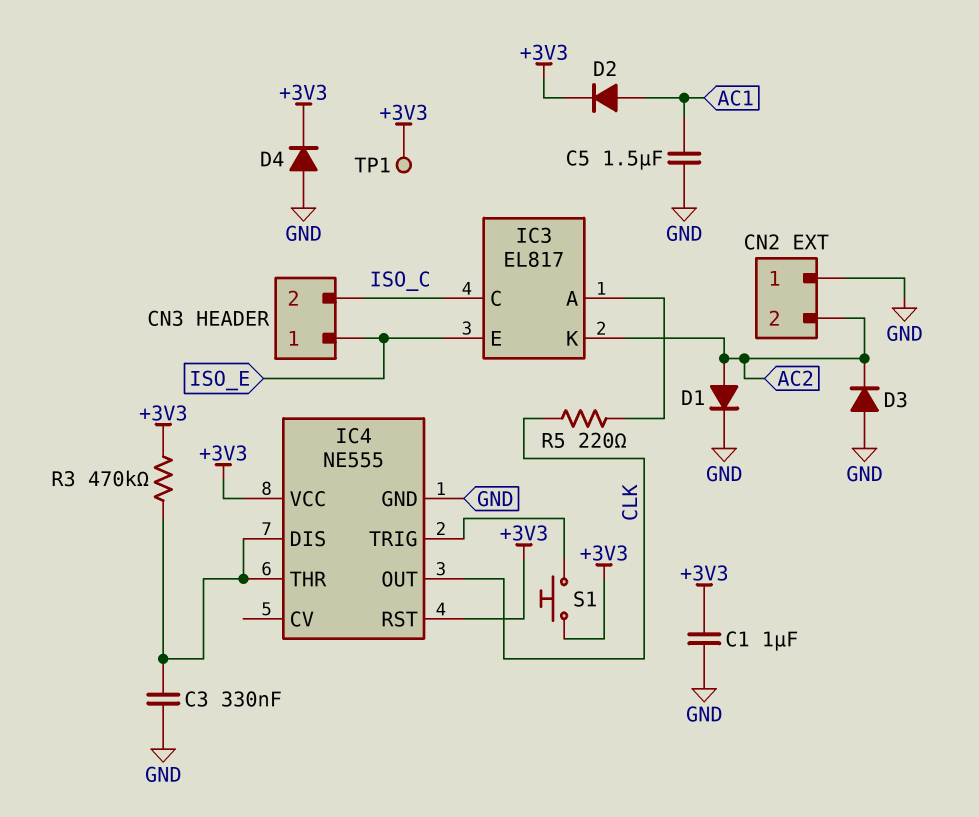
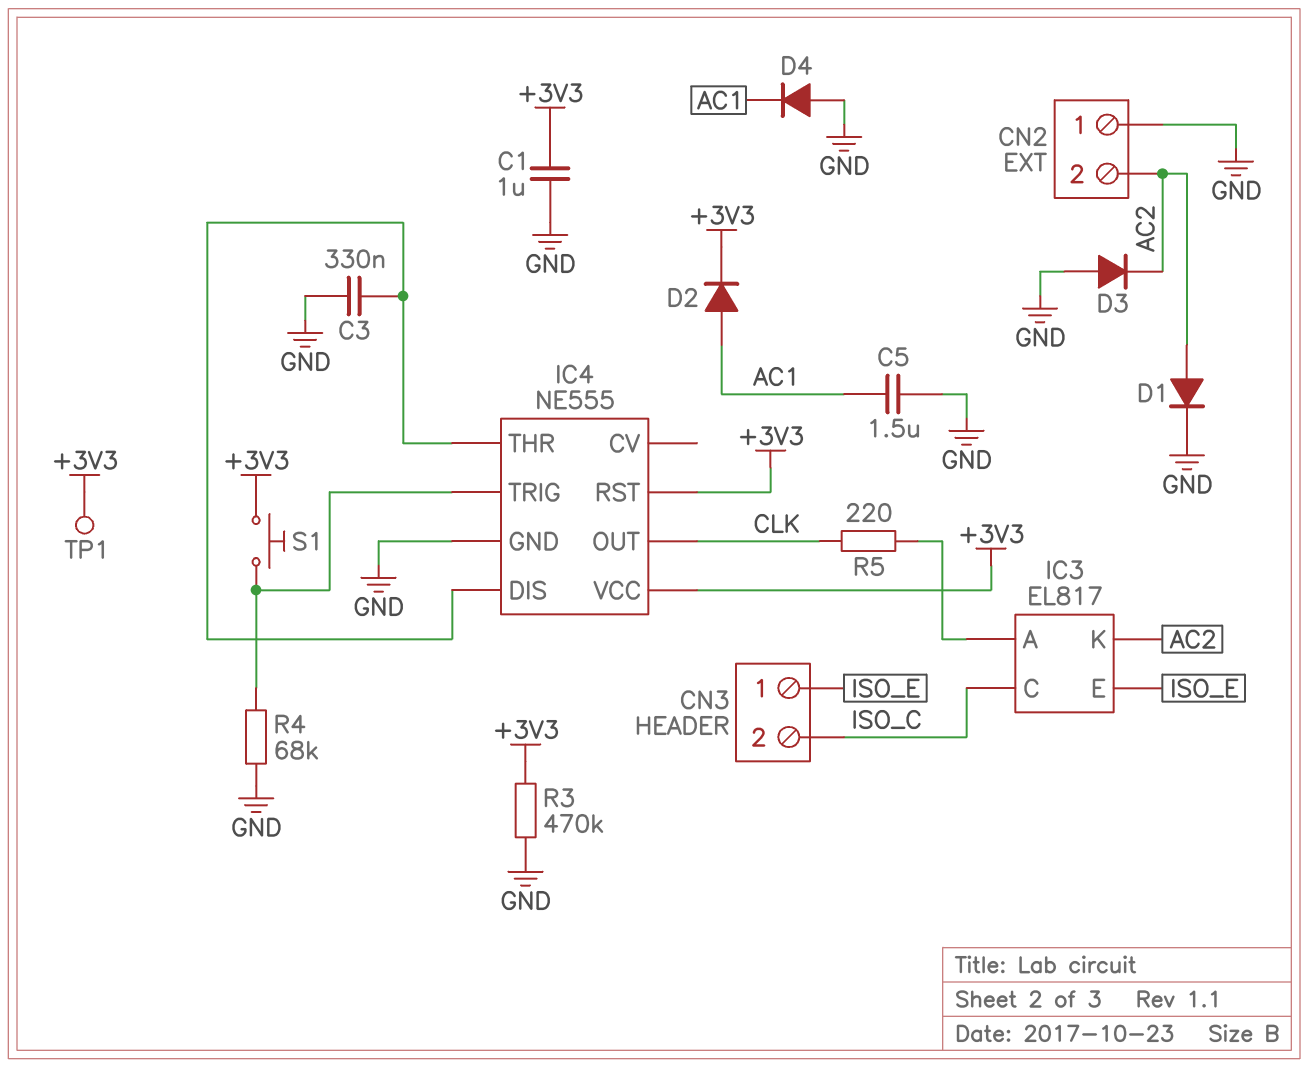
D4: diode (A GND, K +3V3) -> diode (A GND, K AC1)
R3: 470k (+3V3, IC4/DIS) -> 470k (+3V3, GND)
R4: none -> 68k (GND, IC4/TRIG)

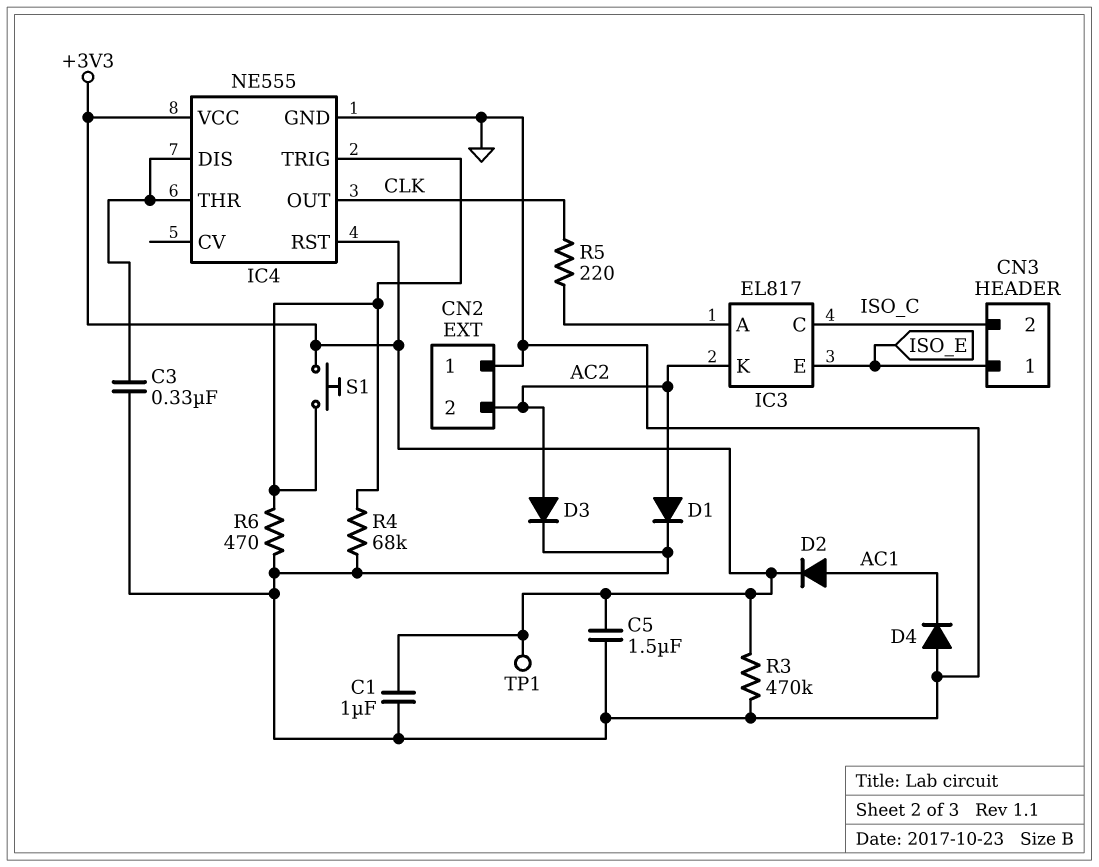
C5: 1.5uF (AC1, GND) -> 1.5uF (+3V3, GND)
D3: diode (A GND, K AC2) -> diode (A AC2, K GND)
R6: none -> 470 (GND, IC4/TRIG)

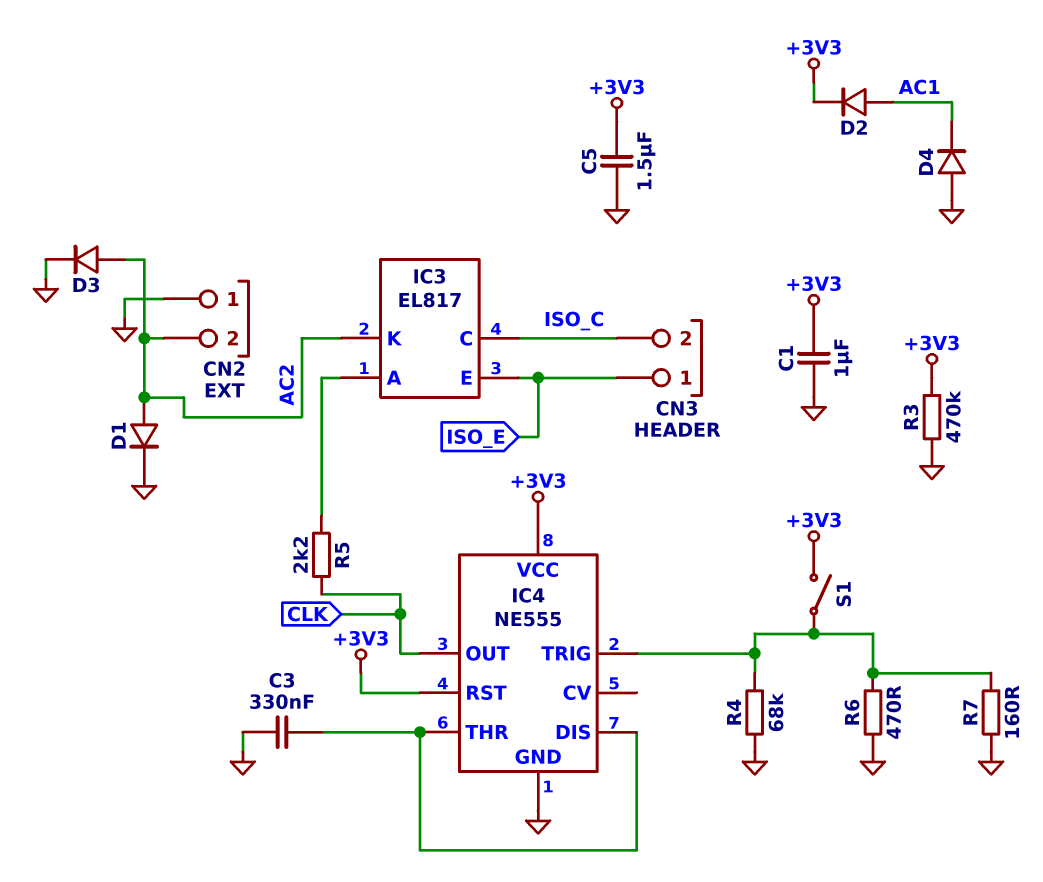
R5: 220 (CLK, IC3/A) -> 2.2k (CLK, IC3/A)
R7: none -> 160 (GND, IC4/TRIG)
S1: button (+3V3, IC4/TRIG) -> switch (+3V3, IC4/TRIG)
TP1: test point (+3V3) -> none

